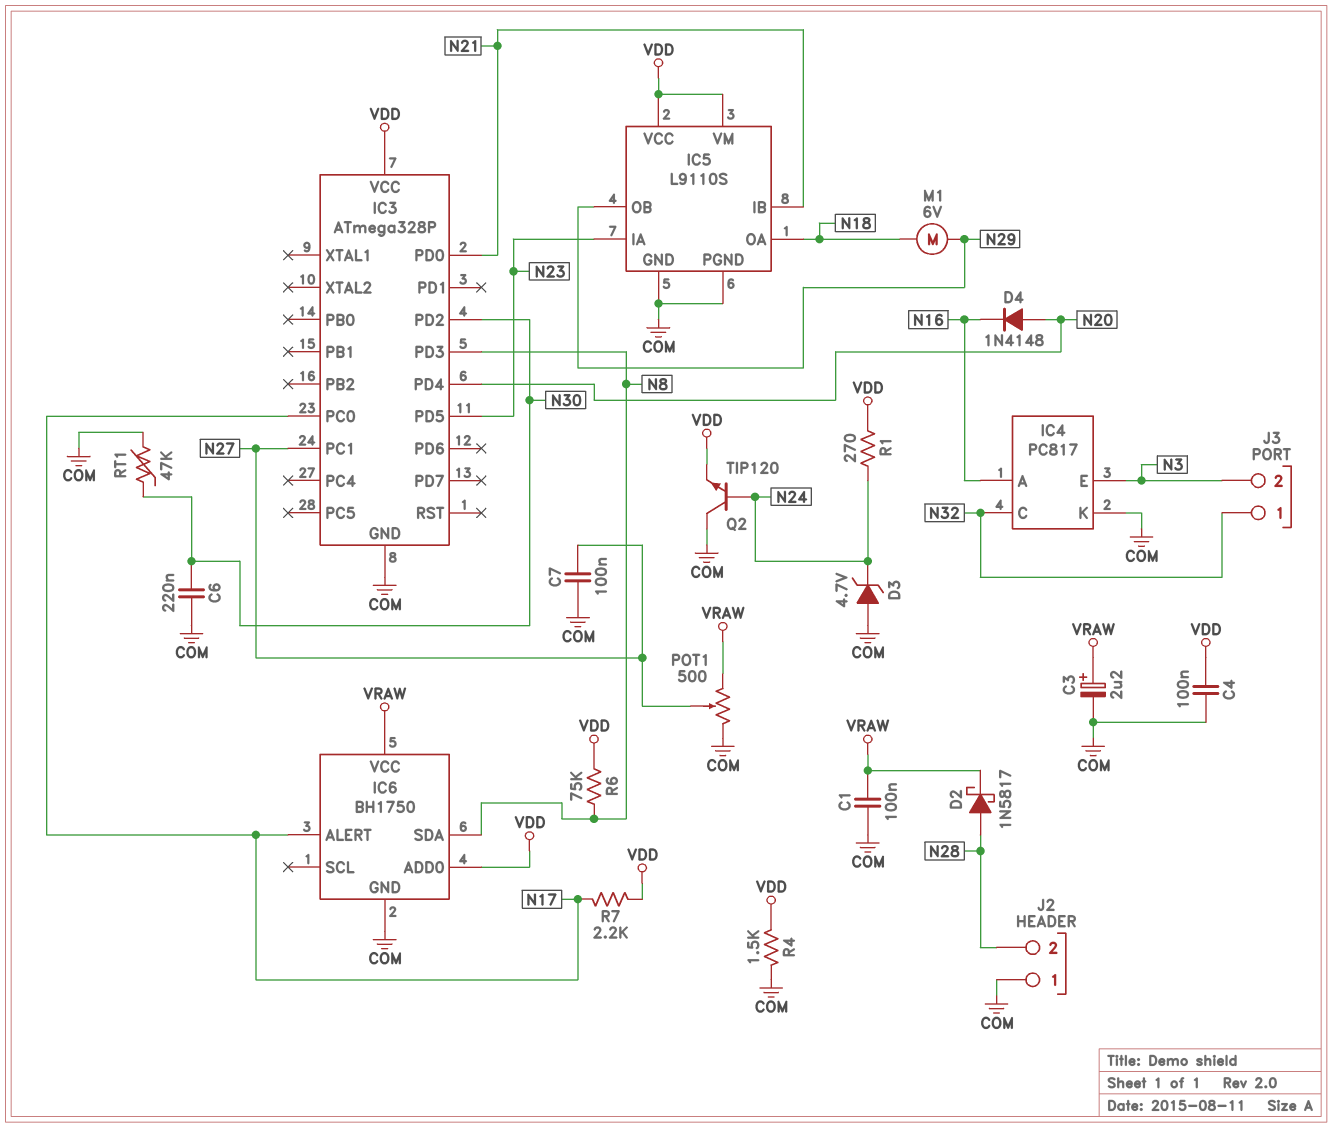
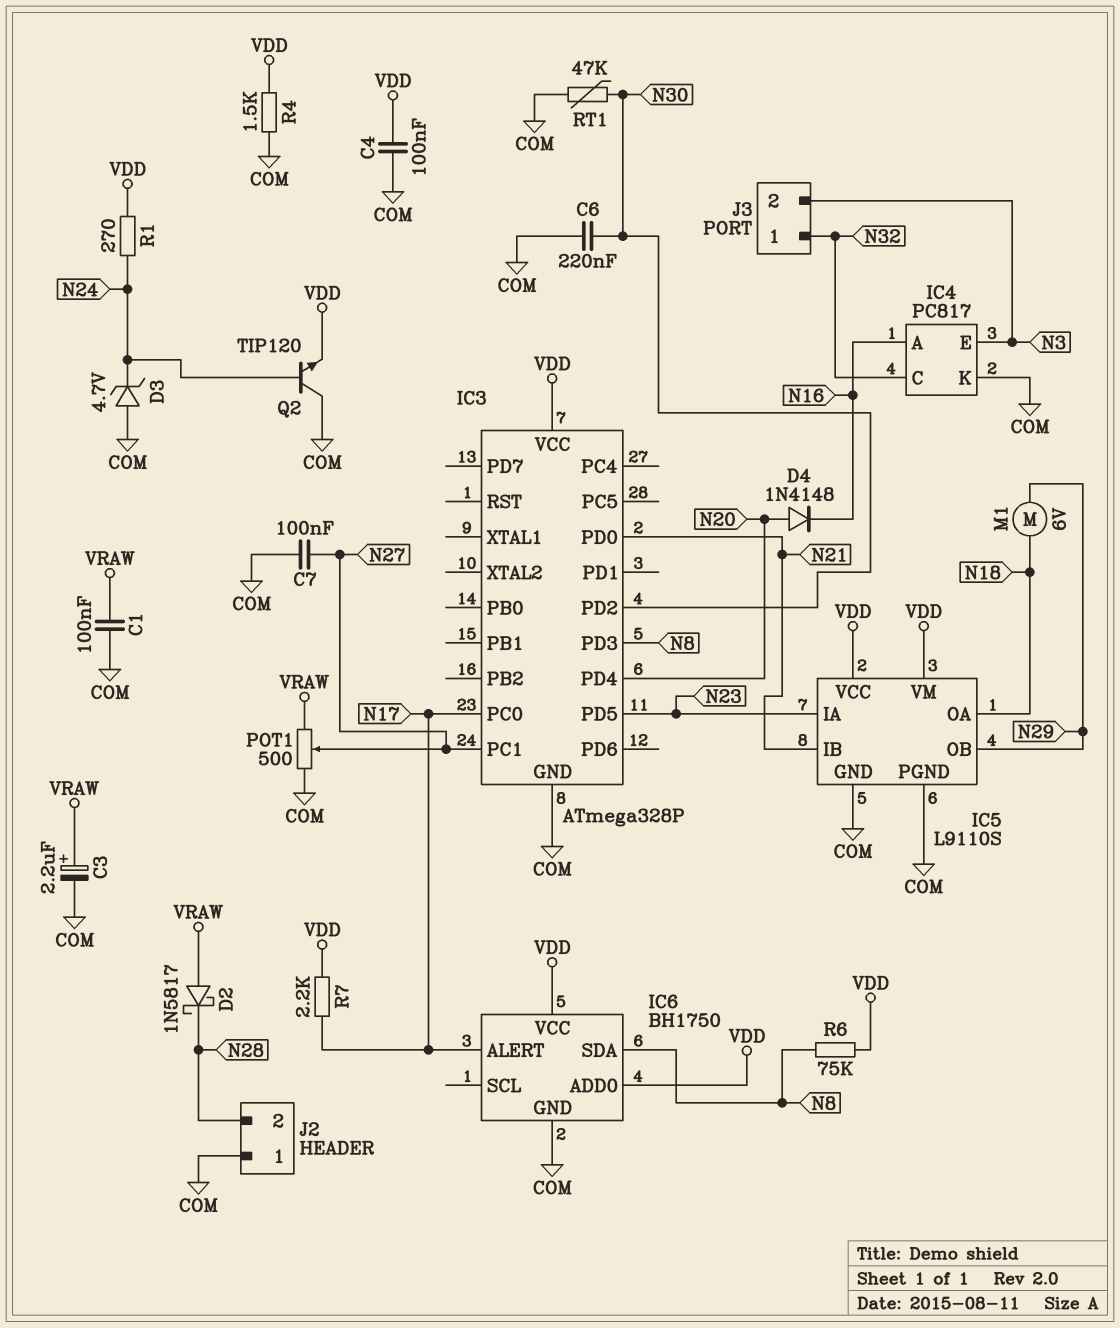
D2: schottky 1N5817 (A N28, K VRAW) -> schottky 1N5817 (A VRAW, K N28)
IC6 pin VCC: VRAW -> VDD

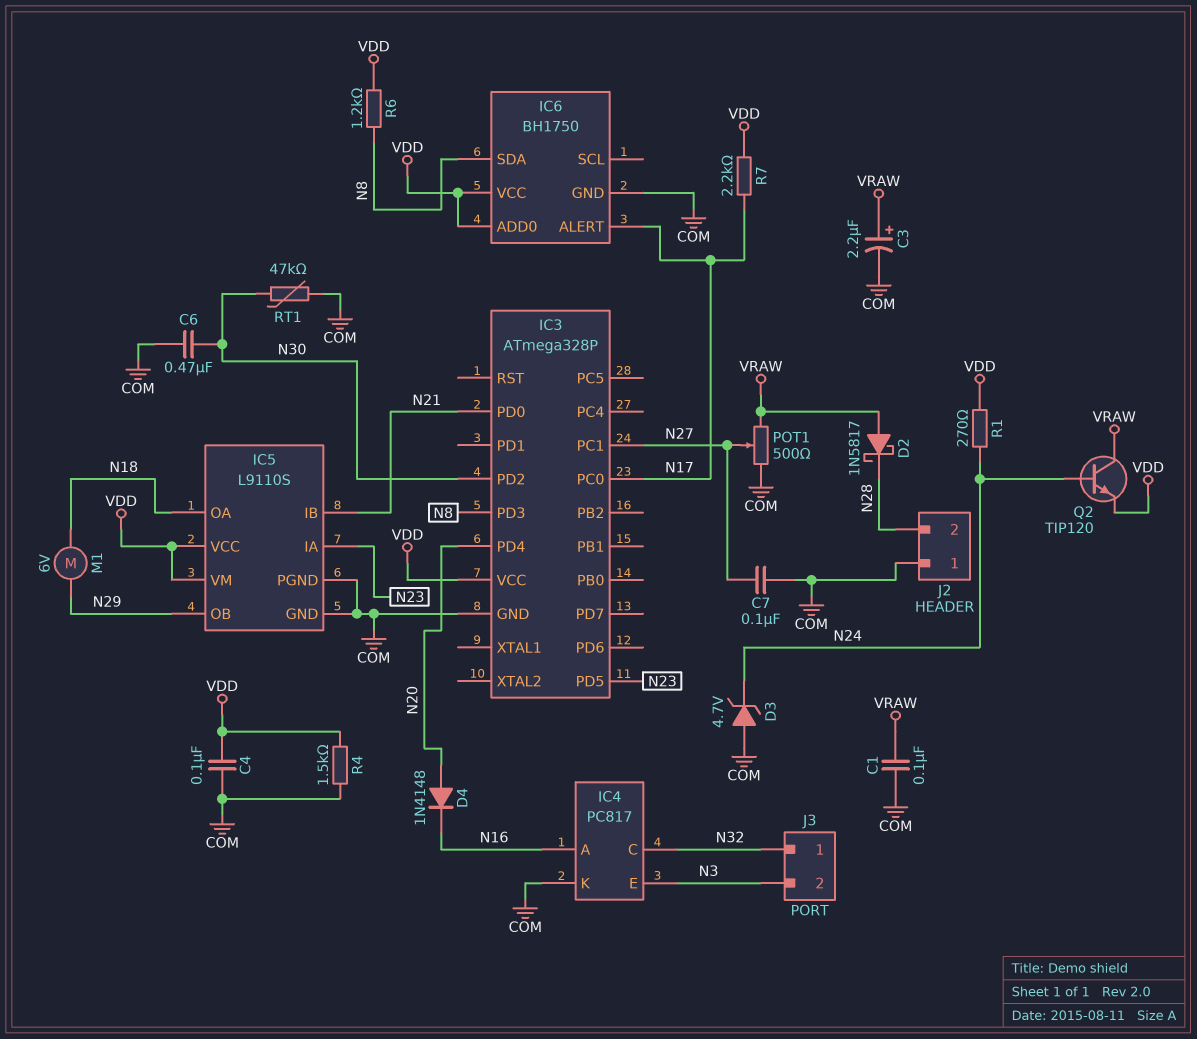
C6: 220nF (COM, N30) -> 470nF (COM, N30)
Q2: NPN TIP120 (B N24, C COM, E VDD) -> NPN TIP120 (B N24, C VRAW, E VDD)
R6: 75k (N8, VDD) -> 1.2k (N8, VDD)

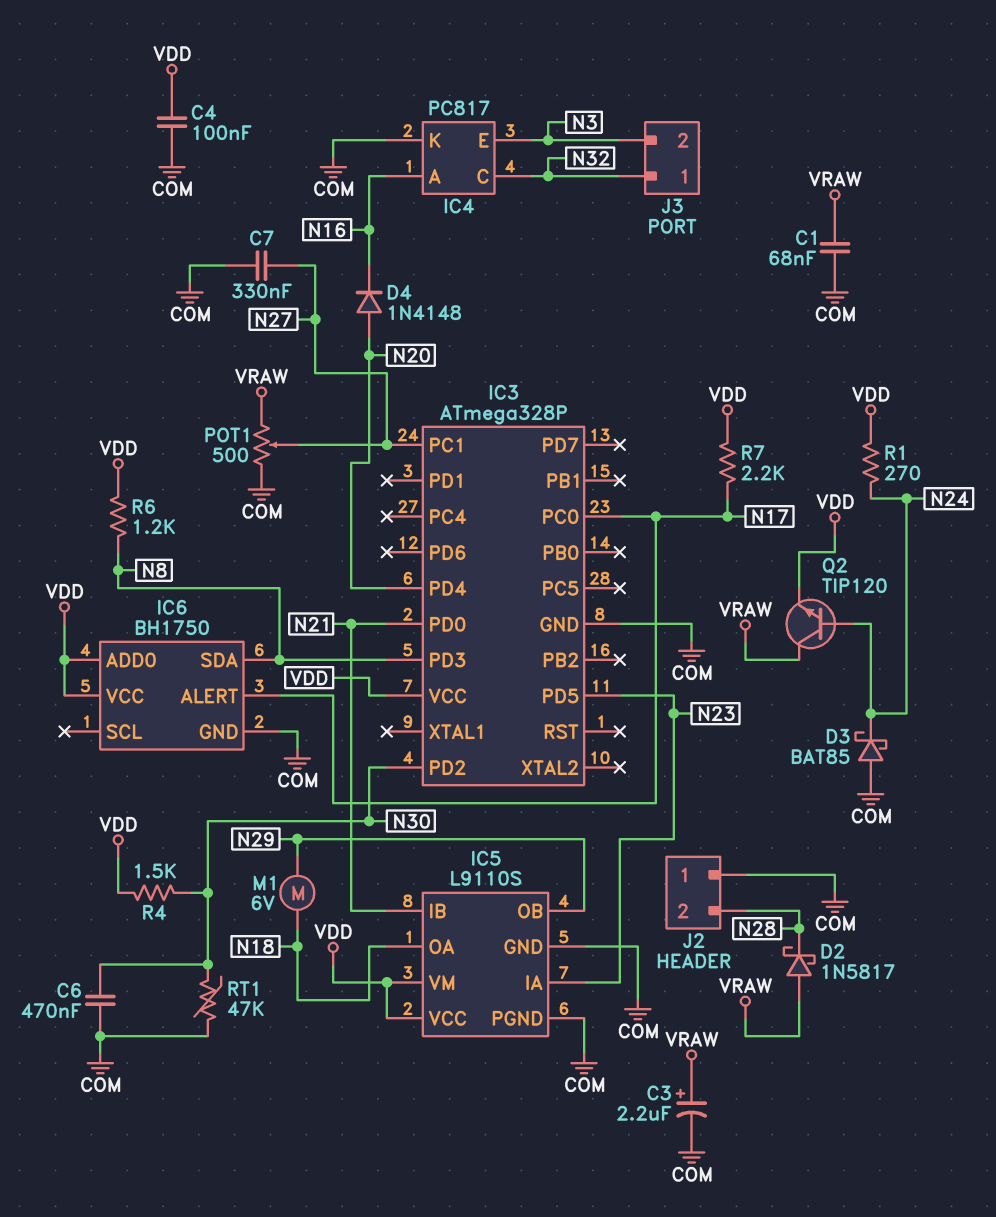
C1: 100nF (COM, VRAW) -> 68nF (COM, VRAW)
C7: 100nF (COM, N27) -> 330nF (COM, N27)
D3: zener 4.7V (A COM, K N24) -> schottky BAT85 (A COM, K N24)
R4: 1.5k (COM, VDD) -> 1.5k (N30, VDD)

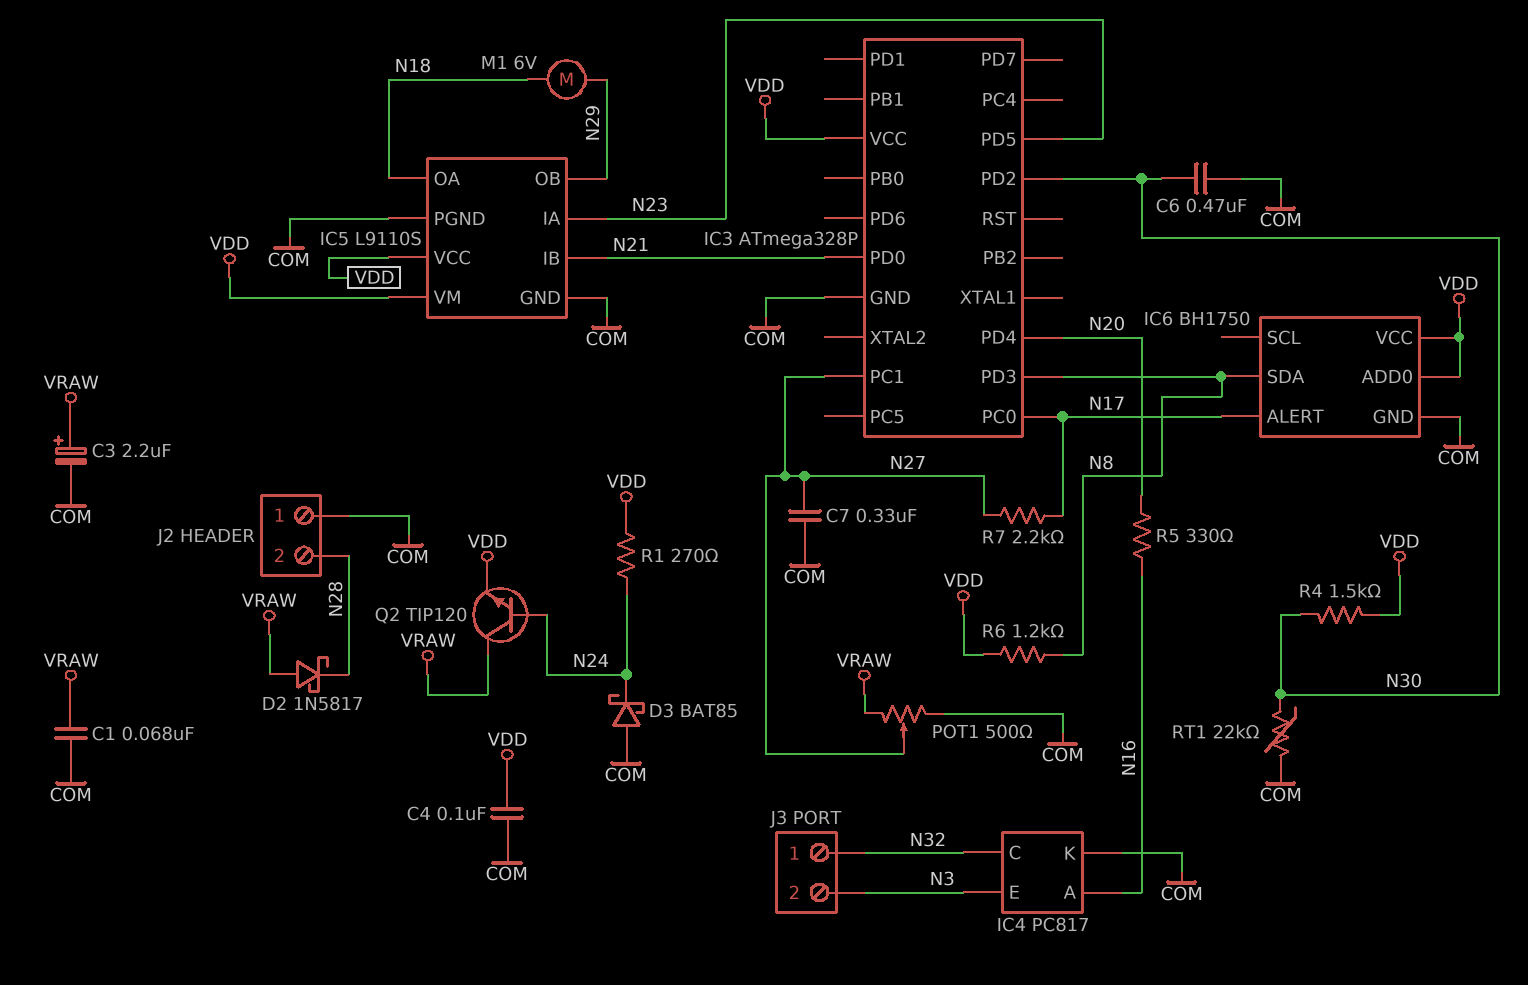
D4: diode 1N4148 (A N20, K N16) -> none
R5: none -> 330 (N16, N20)
R7: 2.2k (N17, VDD) -> 2.2k (N17, N27)
RT1: 47k (COM, N30) -> 22k (COM, N30)

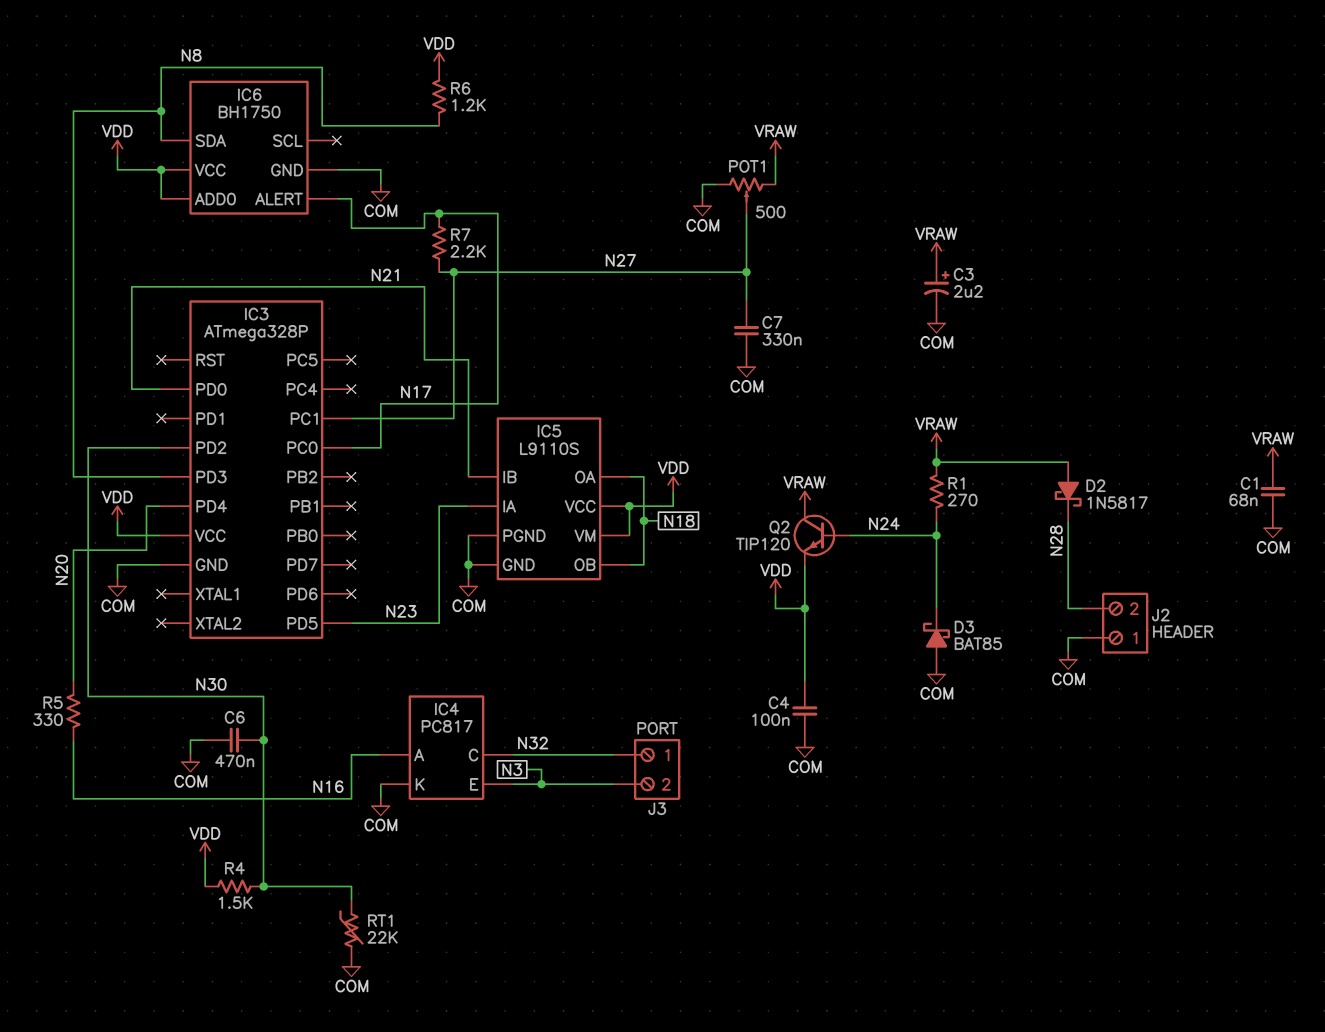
IC5 pin OB: N29 -> N18
M1: motor 6V (N18, N29) -> none
R1: 270 (N24, VDD) -> 270 (N24, VRAW)

